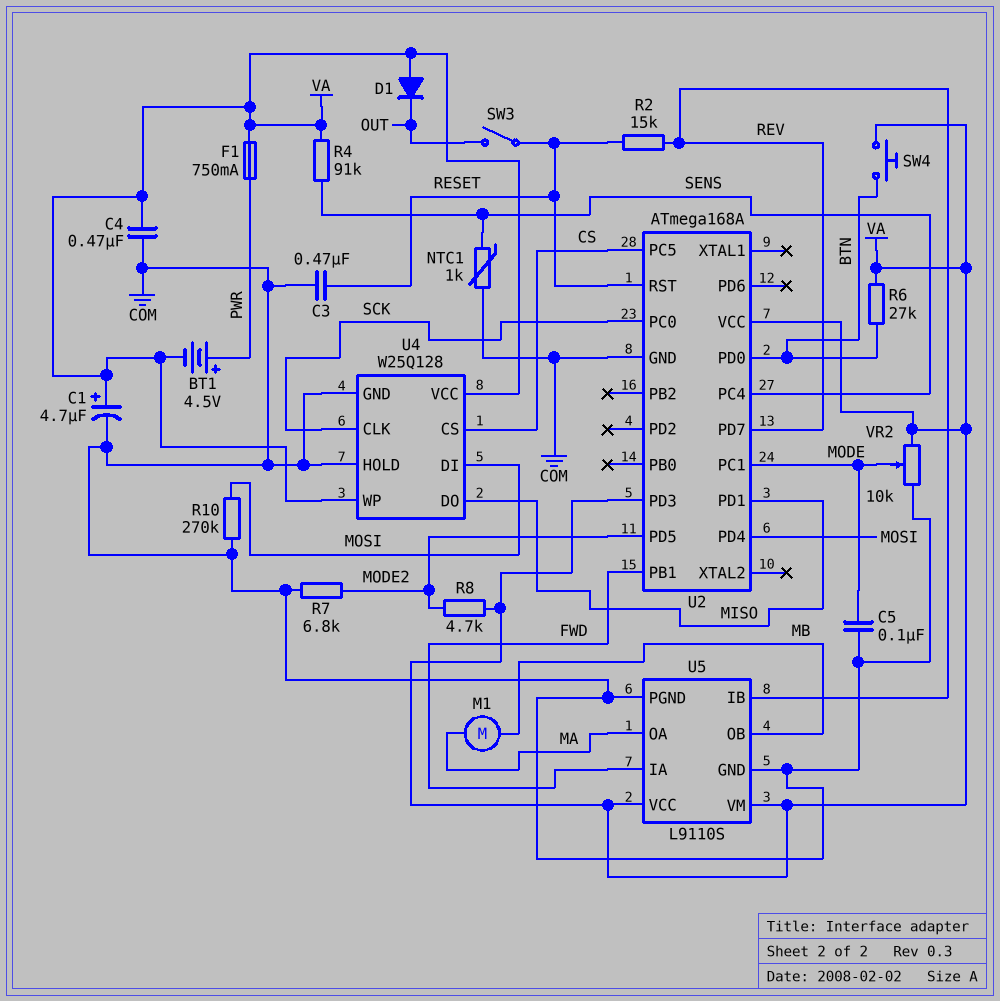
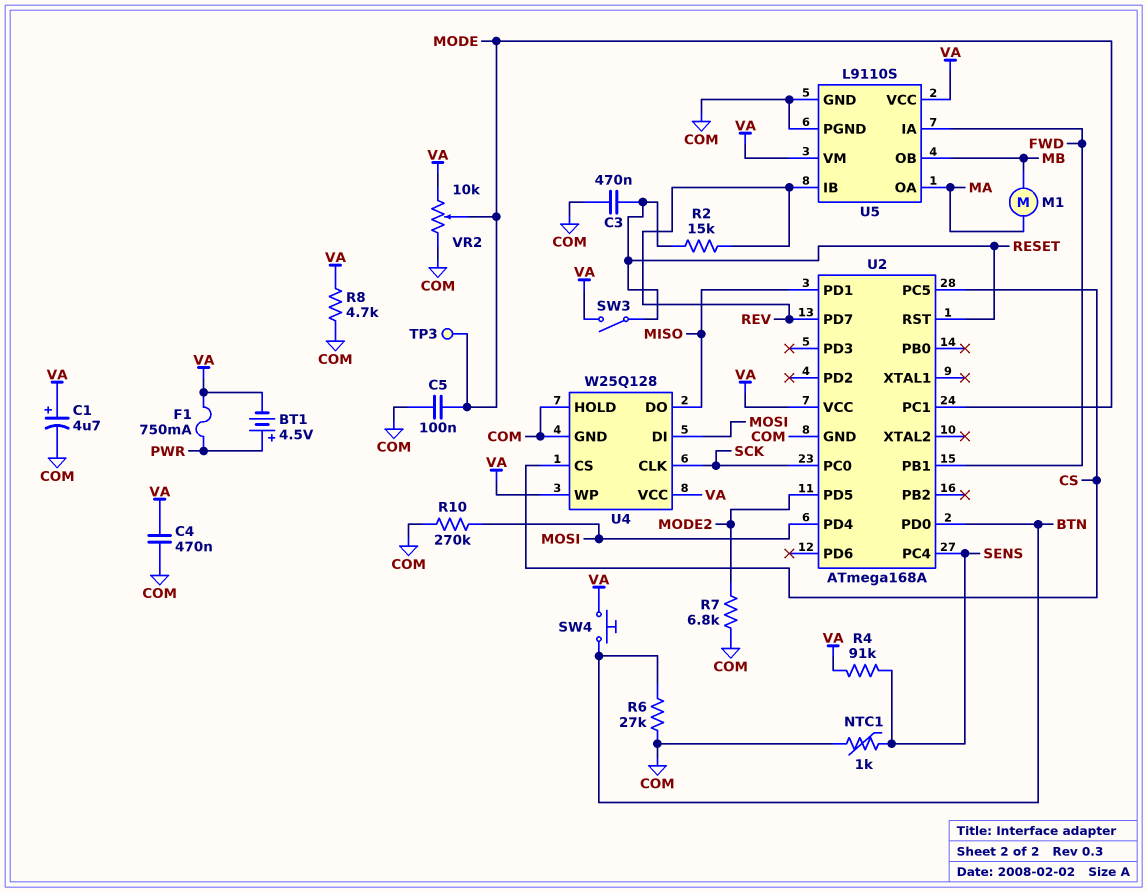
D1: diode (A VA, K OUT) -> none
R6: 27k (BTN, VA) -> 27k (BTN, COM)
R8: 4.7k (MODE2, VA) -> 4.7k (COM, VA)
SW3: switch (OUT, RESET) -> switch (RESET, VA)
TP3: none -> test point (MODE)
U2 pin PD3: VA -> none

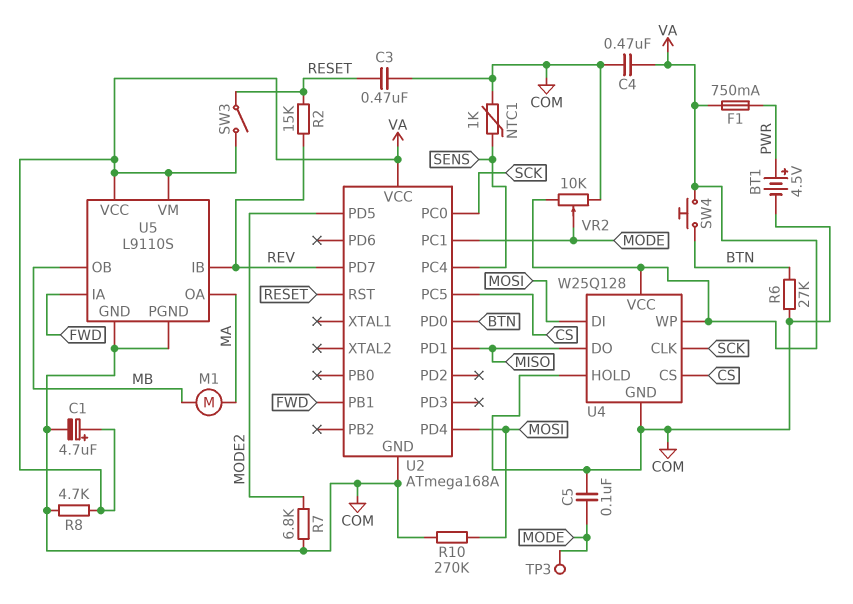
BT1: 4.5V (plus PWR, minus VA) -> 4.5V (plus PWR, minus COM)
R4: 91k (SENS, VA) -> none

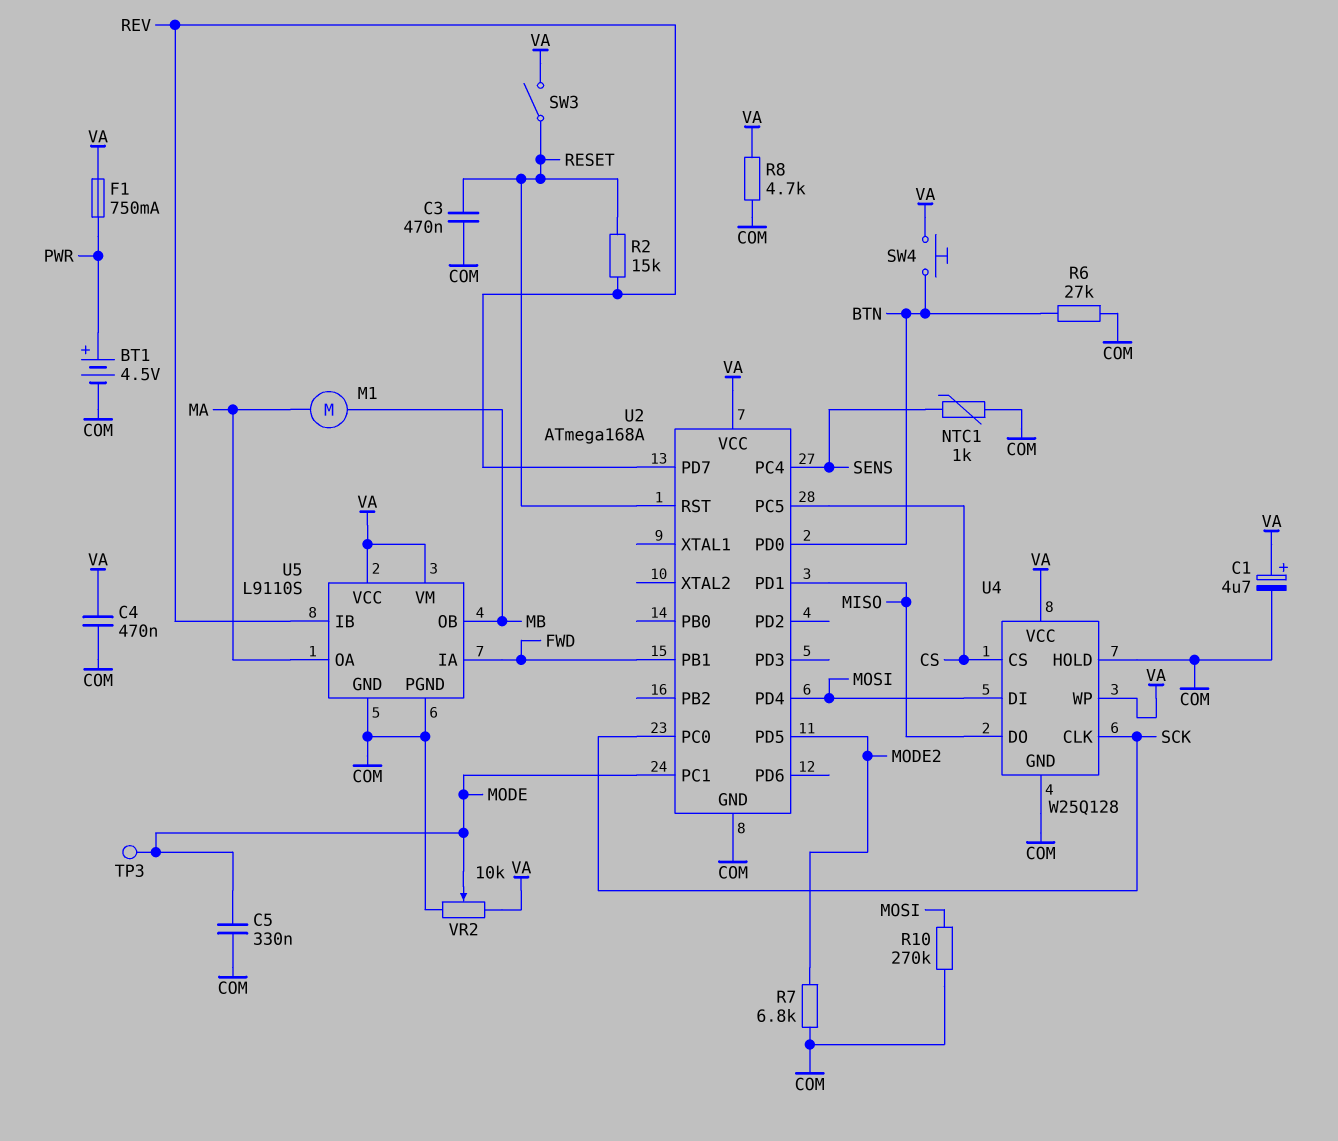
C5: 100nF (COM, MODE) -> 330nF (COM, MODE)

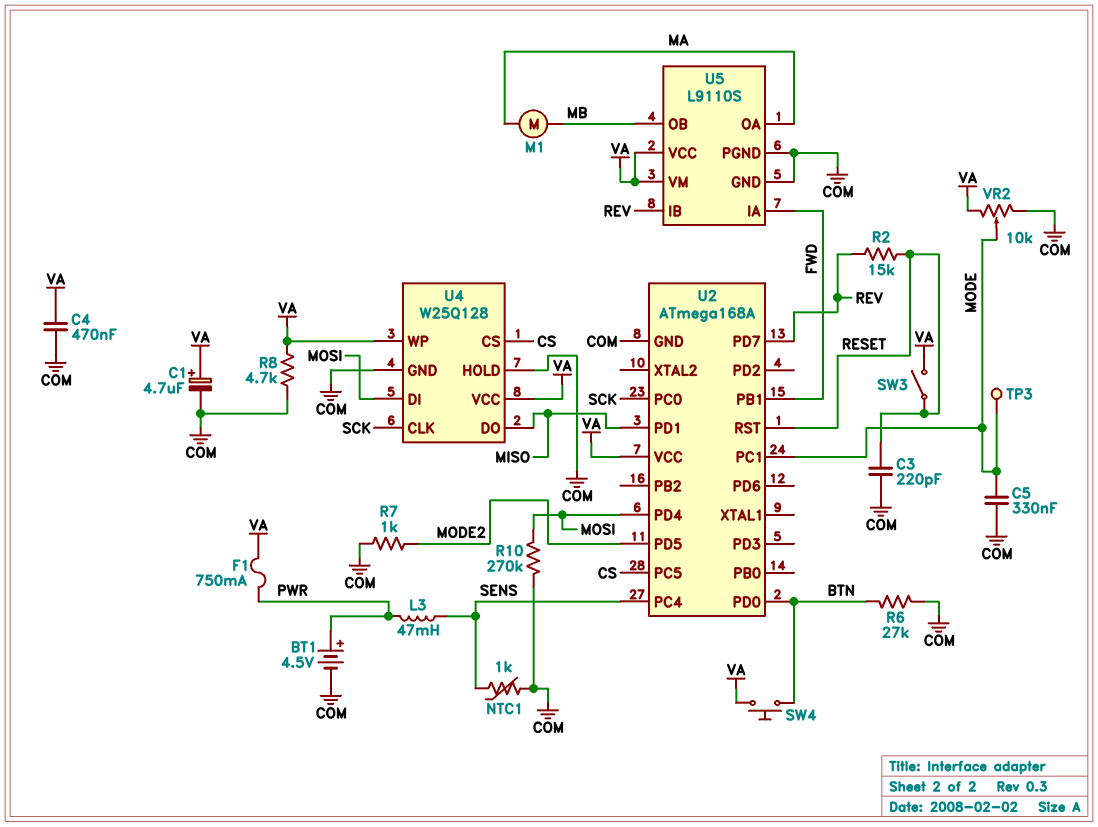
C3: 470nF (COM, RESET) -> 220pF (COM, RESET)
L3: none -> 47mH (PWR, SENS)
R7: 6.8k (COM, MODE2) -> 1k (COM, MODE2)

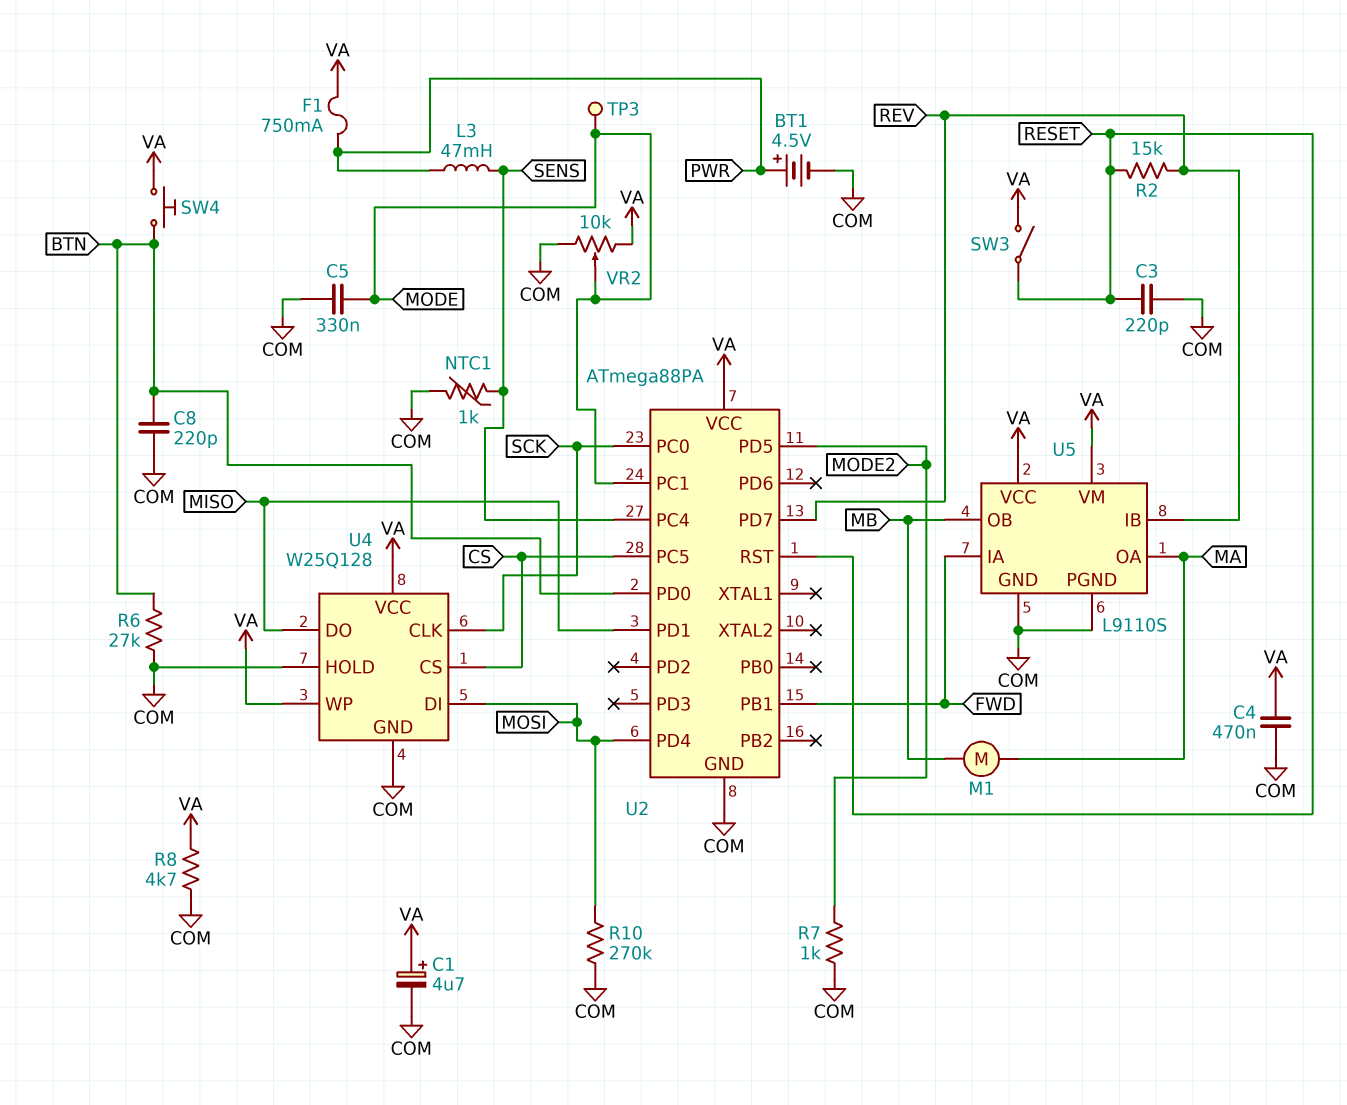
C8: none -> 220pF (BTN, COM)
U2: ATmega168A -> ATmega88PA

